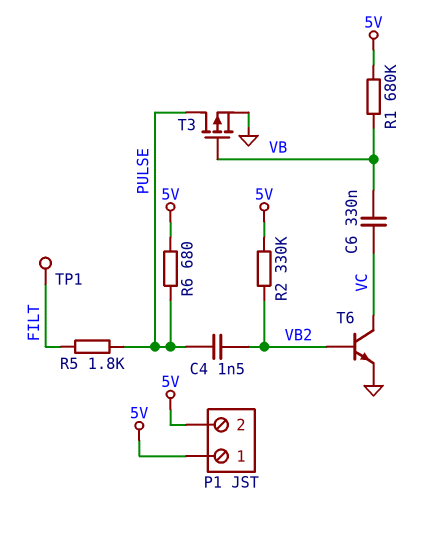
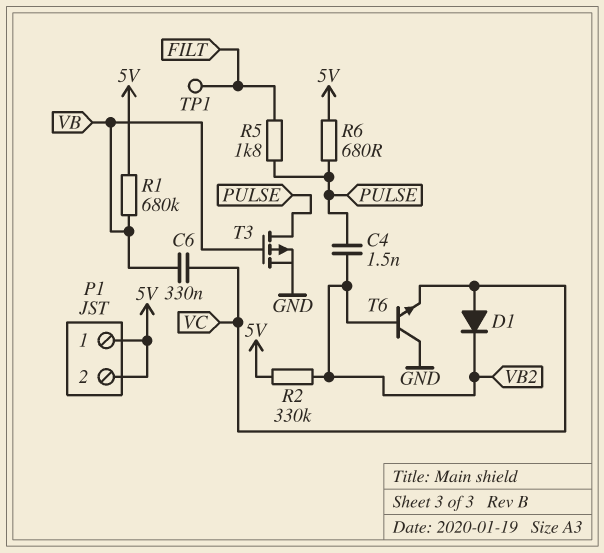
D1: none -> diode (A VC, K VB2)
T6: NPN (B VB2, C VC, E GND) -> NPN (B VB2, C GND, E VC)

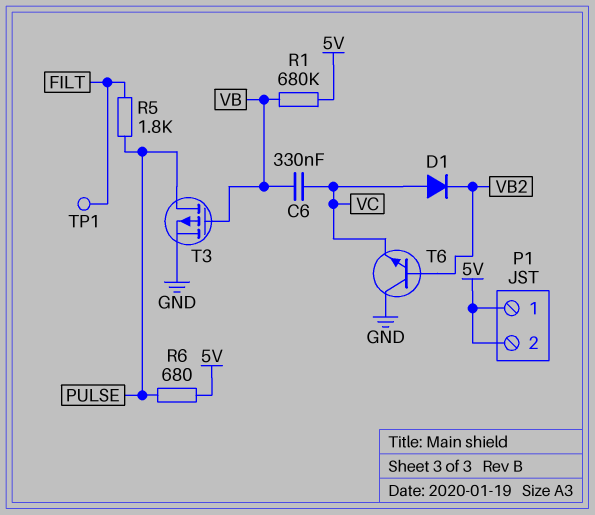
C4: 1.5nF (PULSE, VB2) -> none
R2: 330k (5V, VB2) -> none

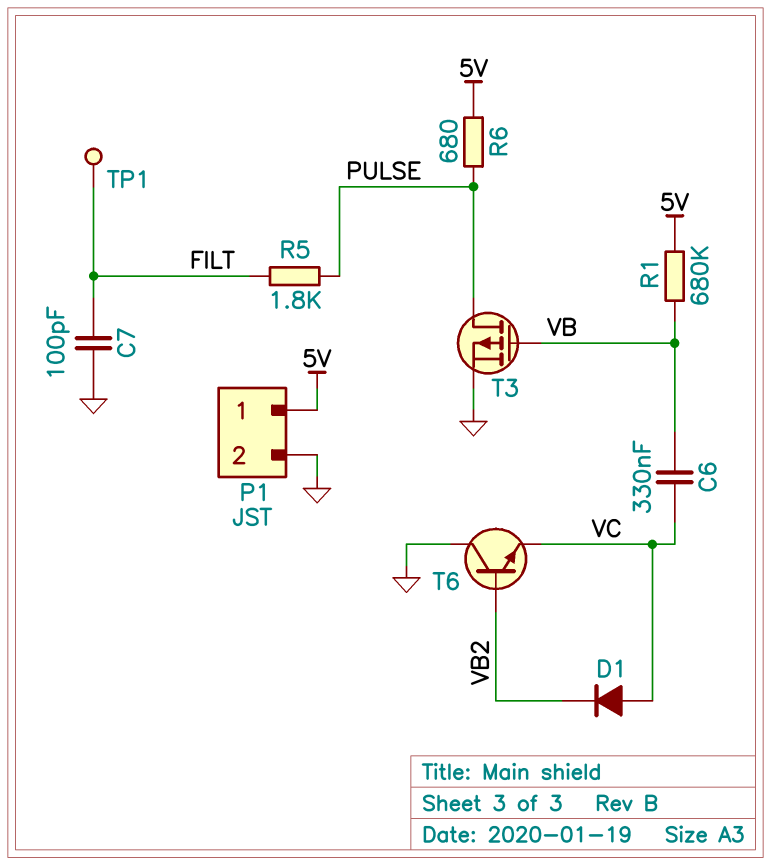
C7: none -> 100pF (FILT, GND)
P1 pin 2: 5V -> GND

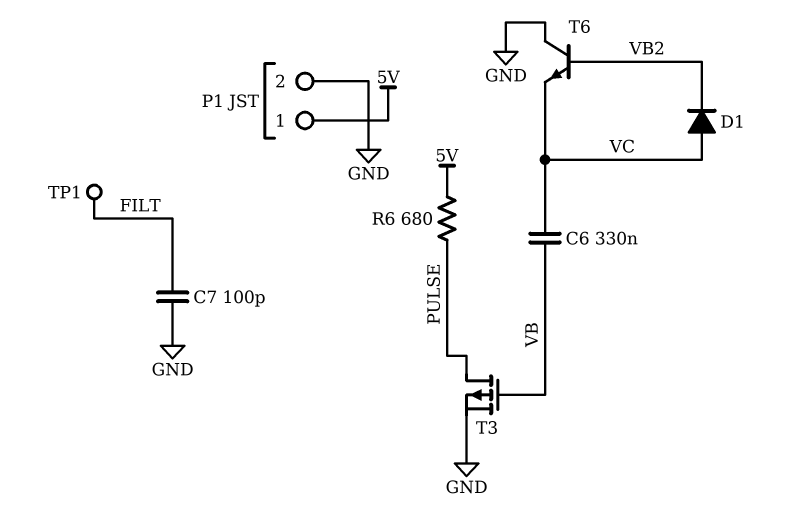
R1: 680k (5V, VB) -> none
R5: 1.8k (FILT, PULSE) -> none

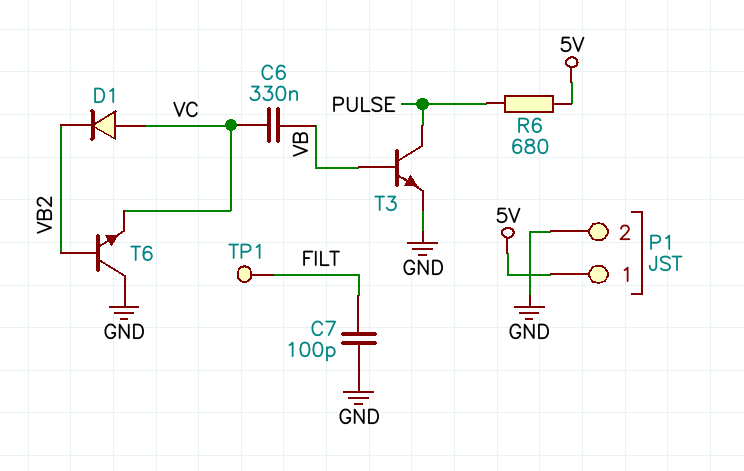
T3: PMOS (G VB, D PULSE, S GND) -> NPN (B VB, C PULSE, E GND)

